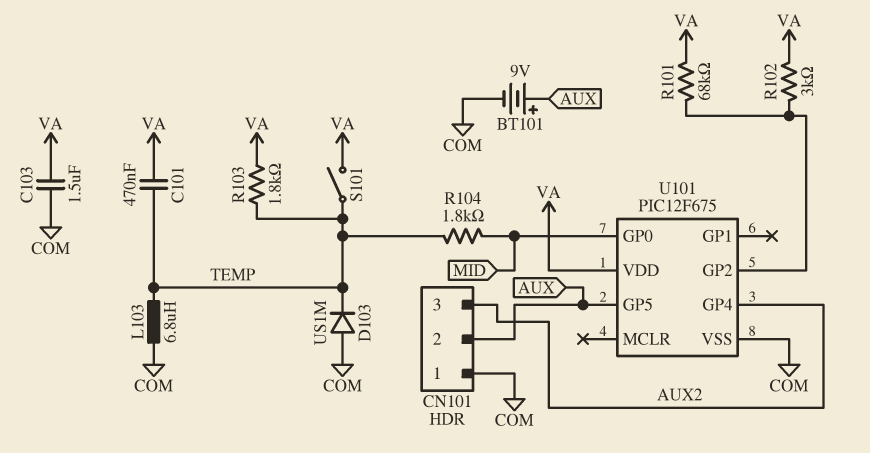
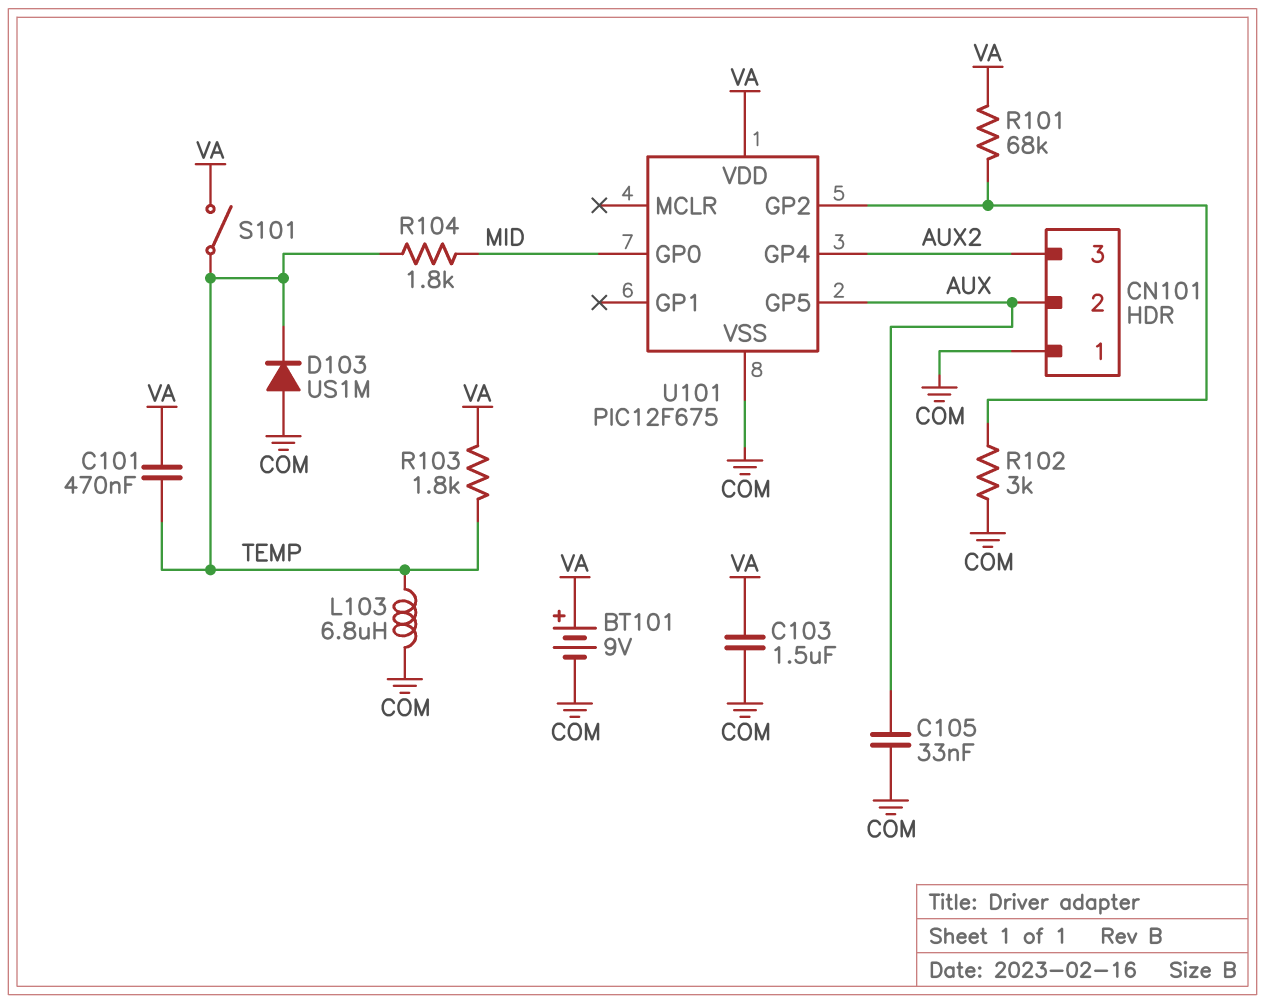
BT101: 9V (plus AUX, minus COM) -> 9V (plus VA, minus COM)
C105: none -> 33nF (AUX, COM)
R102: 3k (U101/GP2, VA) -> 3k (COM, U101/GP2)

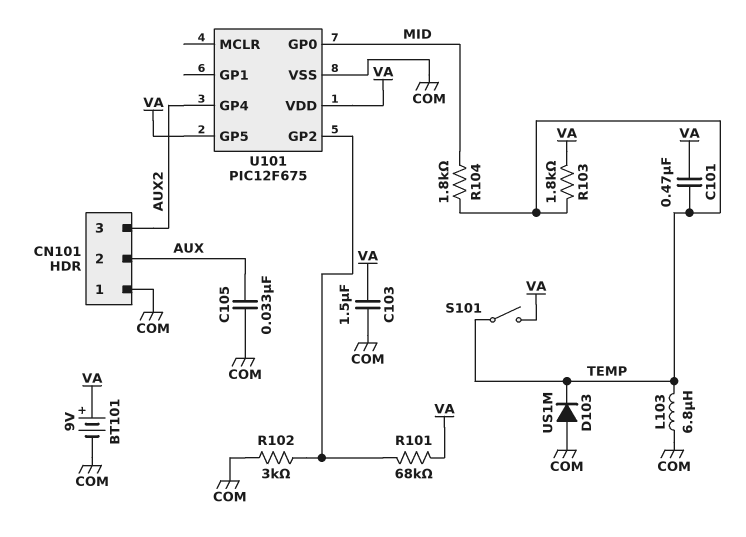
U101 pin GP5: AUX -> VA

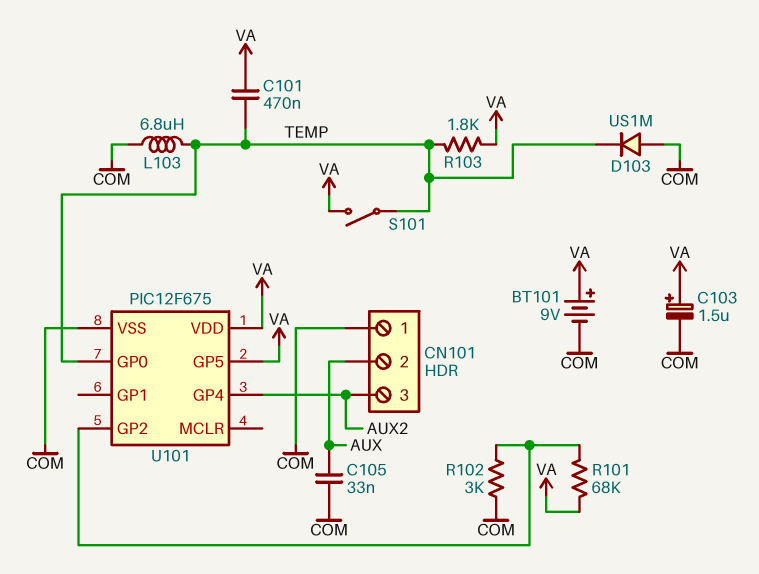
C103: 1.5uF (COM, VA) -> 1.5uF (plus VA, minus COM)
R104: 1.8k (MID, TEMP) -> none
U101 pin GP0: MID -> TEMP

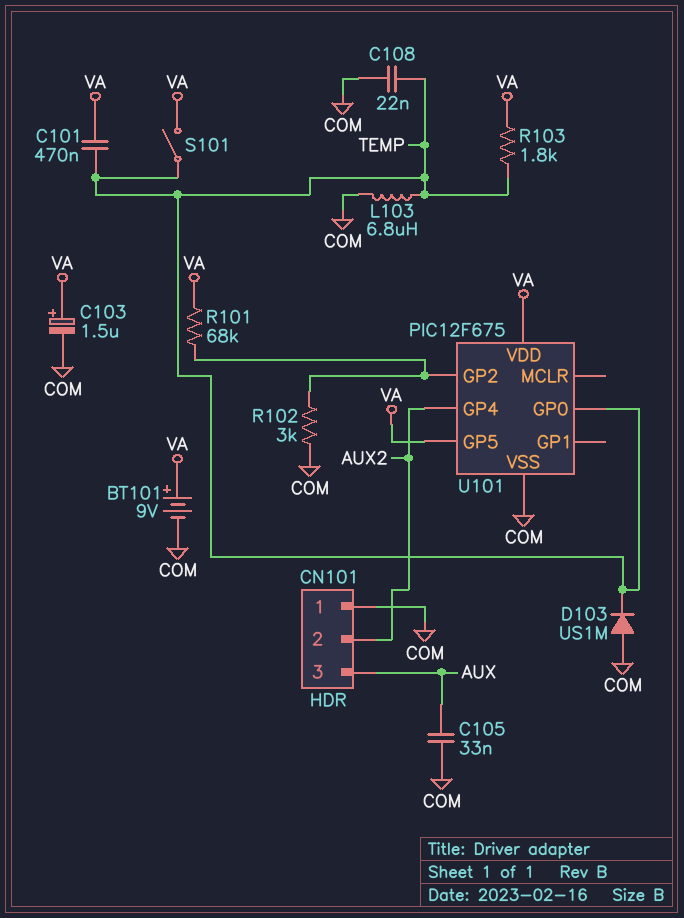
C108: none -> 22nF (COM, TEMP)
CN101 pin 2: AUX -> AUX2
CN101 pin 3: AUX2 -> AUX

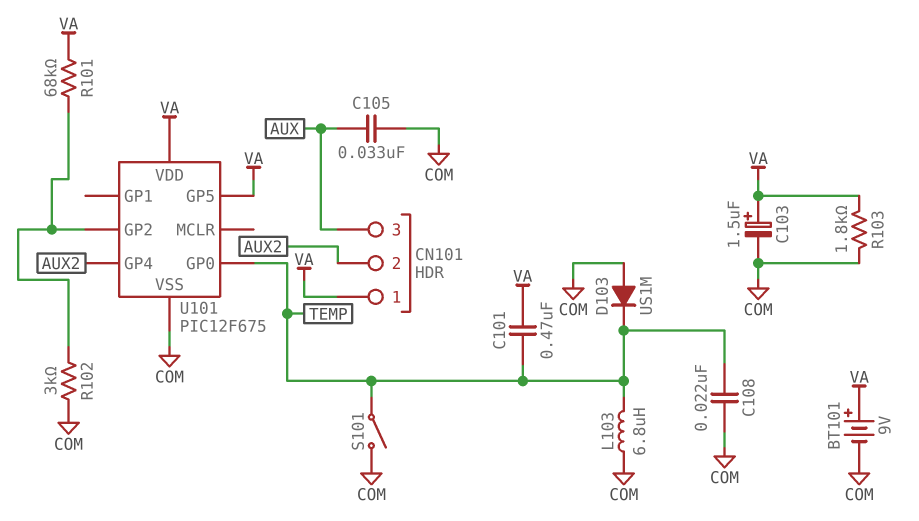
CN101 pin 1: COM -> VA
R103: 1.8k (TEMP, VA) -> 1.8k (COM, VA)
S101: switch (TEMP, VA) -> switch (COM, TEMP)

